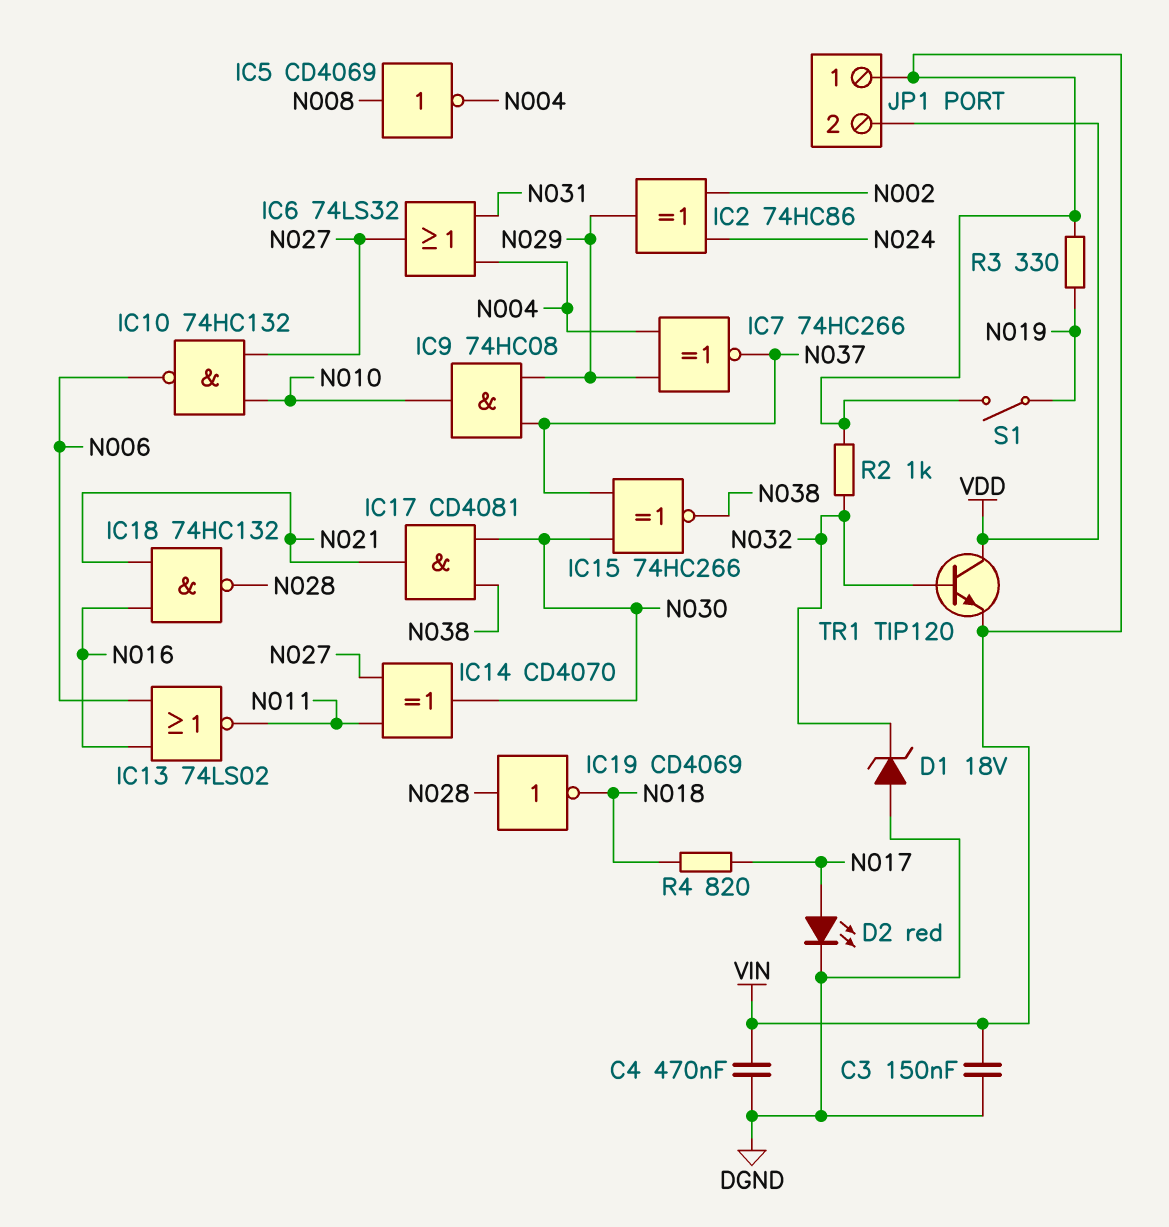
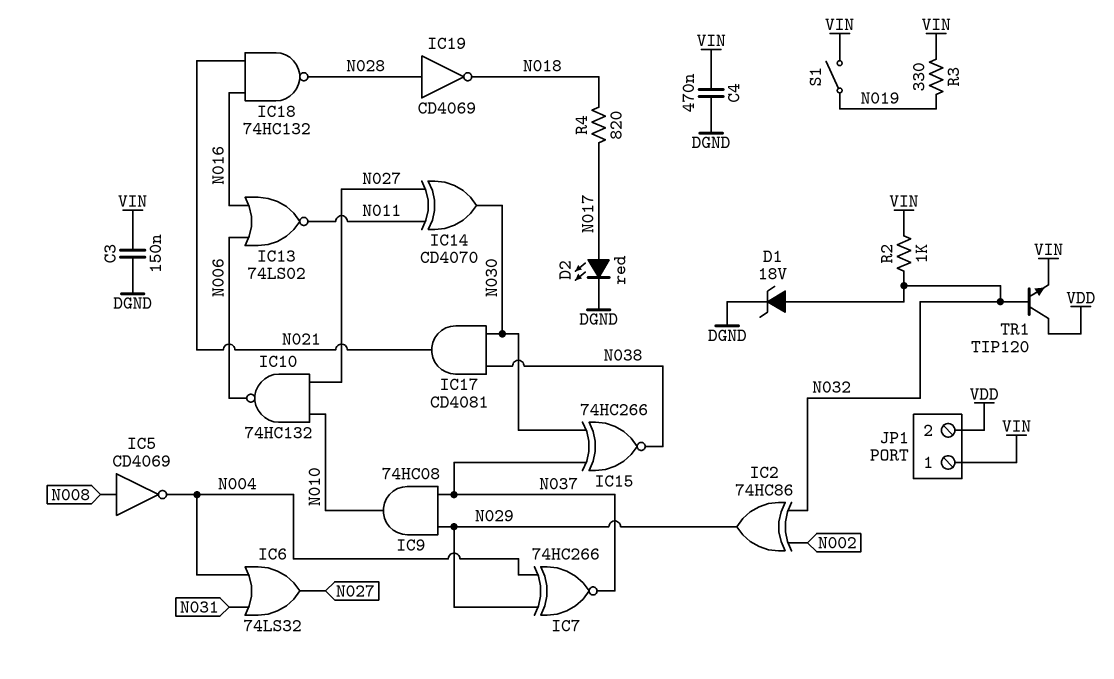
D1: zener 18V (A DGND, K N032) -> zener 18V (A N032, K DGND)
IC2: XOR 74HC86 (in N002, in N024, out N029) -> XOR 74HC86 (in N002, in N032, out N029)

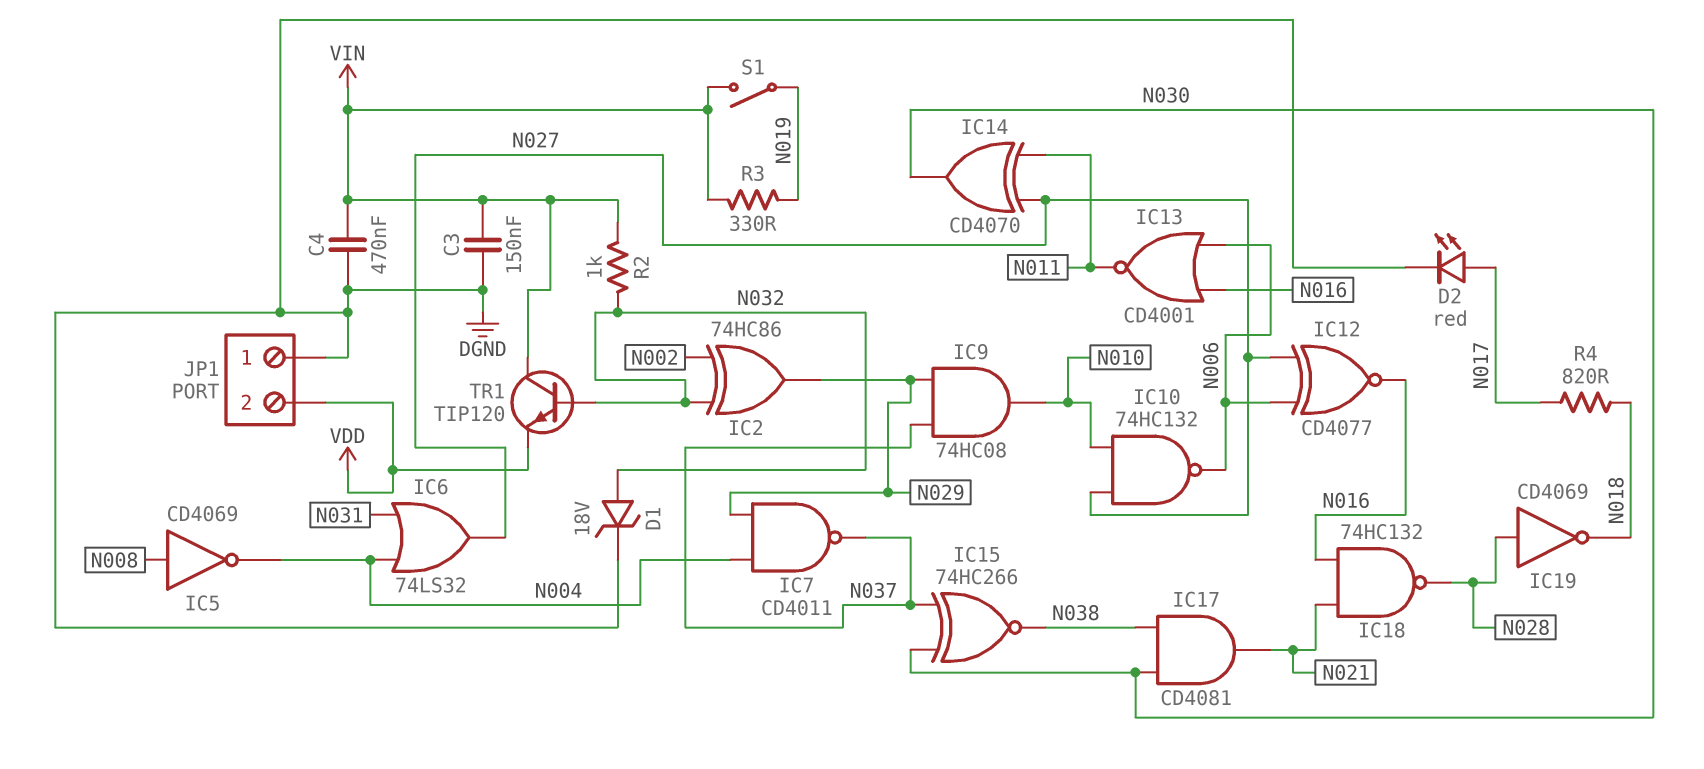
IC7: XNOR 74HC266 (in N004, in N029, out N037) -> NAND CD4011 (in N004, in N029, out N037)
IC12: none -> XNOR CD4077 (in N006, in N027, out N016)
IC13: NOR 74LS02 (in N006, in N016, out N011) -> NOR CD4001 (in N006, in N016, out N011)
JP1 pin 1: VIN -> DGND
TR1: NPN TIP120 (B N032, C VDD, E VIN) -> NPN TIP120 (B N032, C VIN, E VDD)

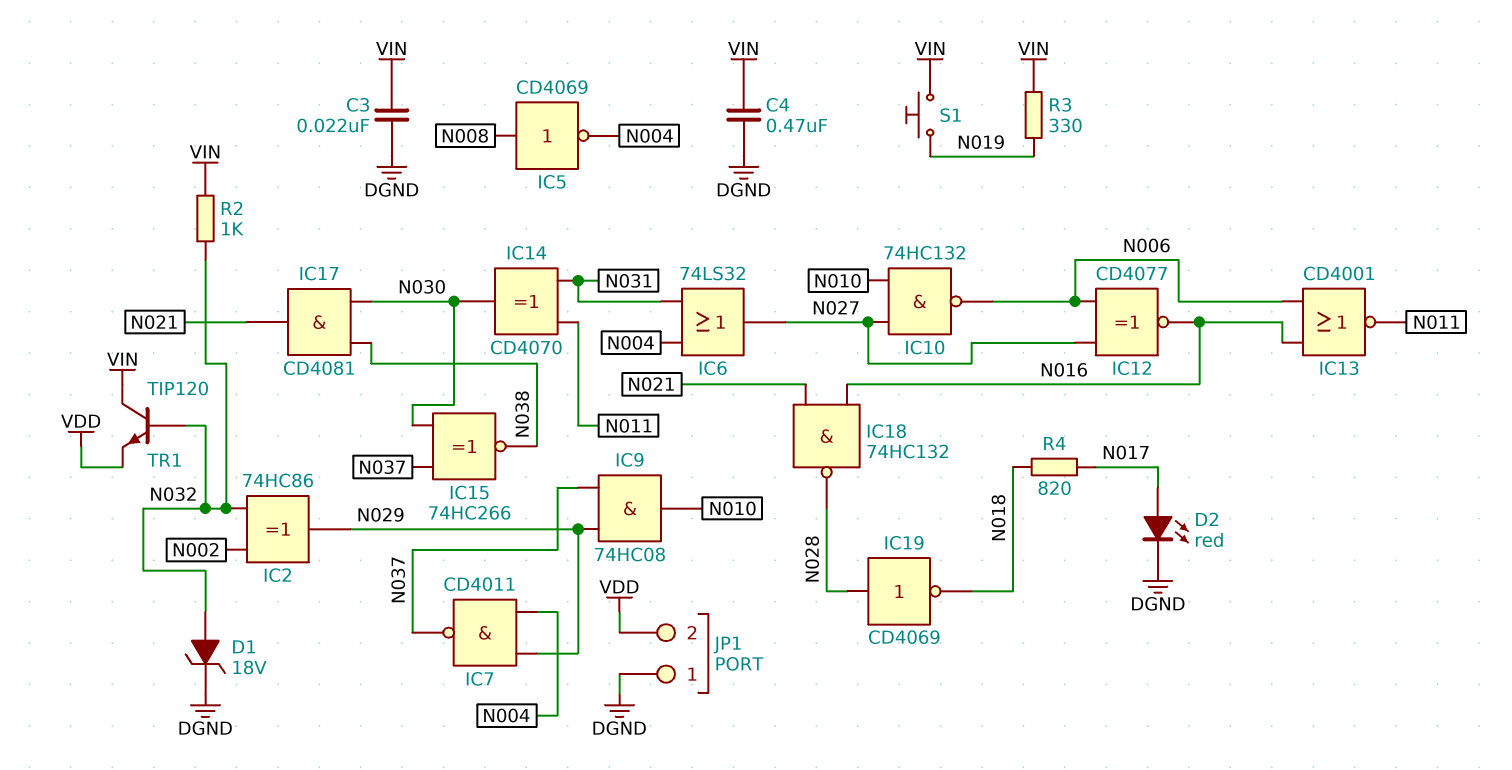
C3: 150nF (DGND, VIN) -> 22nF (DGND, VIN)
IC14: XOR CD4070 (in N011, in N027, out N030) -> XOR CD4070 (in N011, in N031, out N030)
S1: switch (N019, VIN) -> button (N019, VIN)

